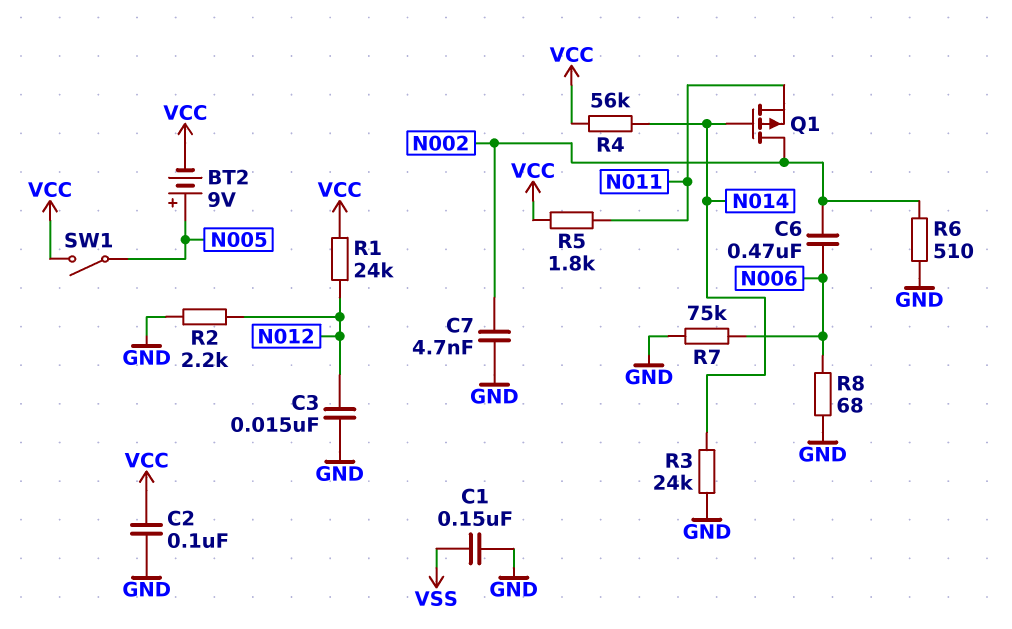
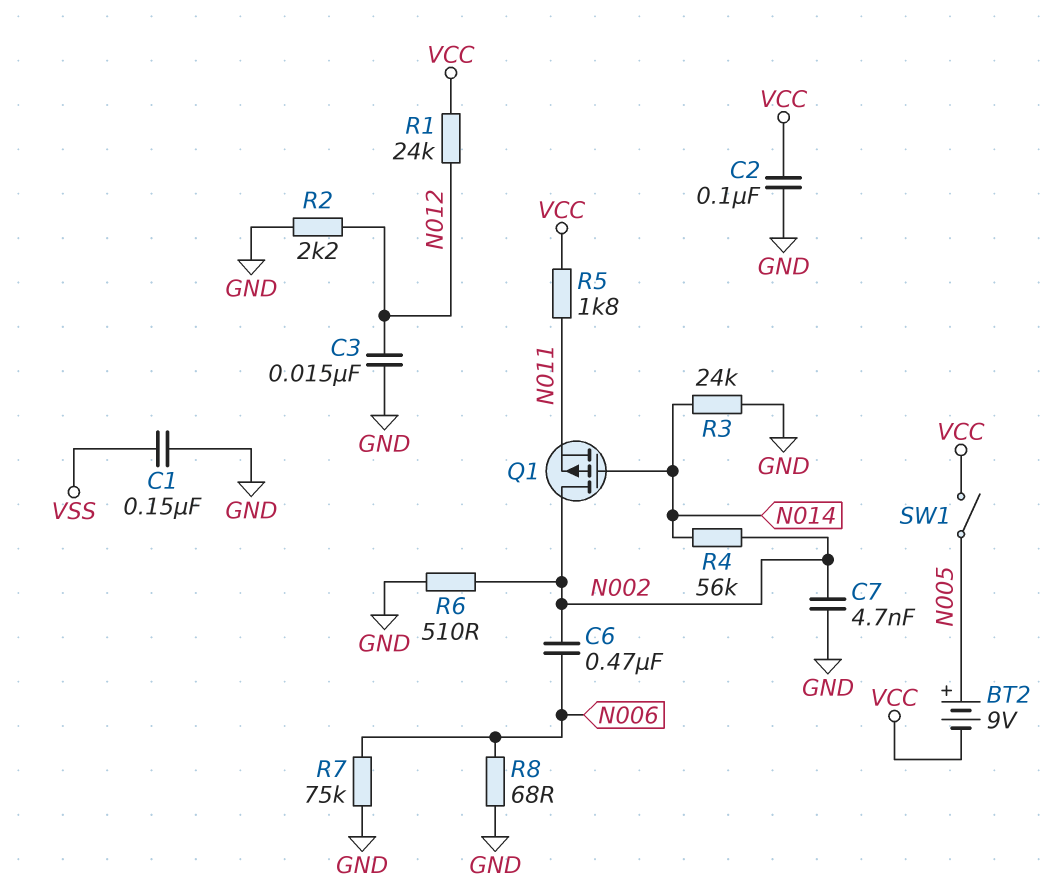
R4: 56k (N014, VCC) -> 56k (N002, N014)

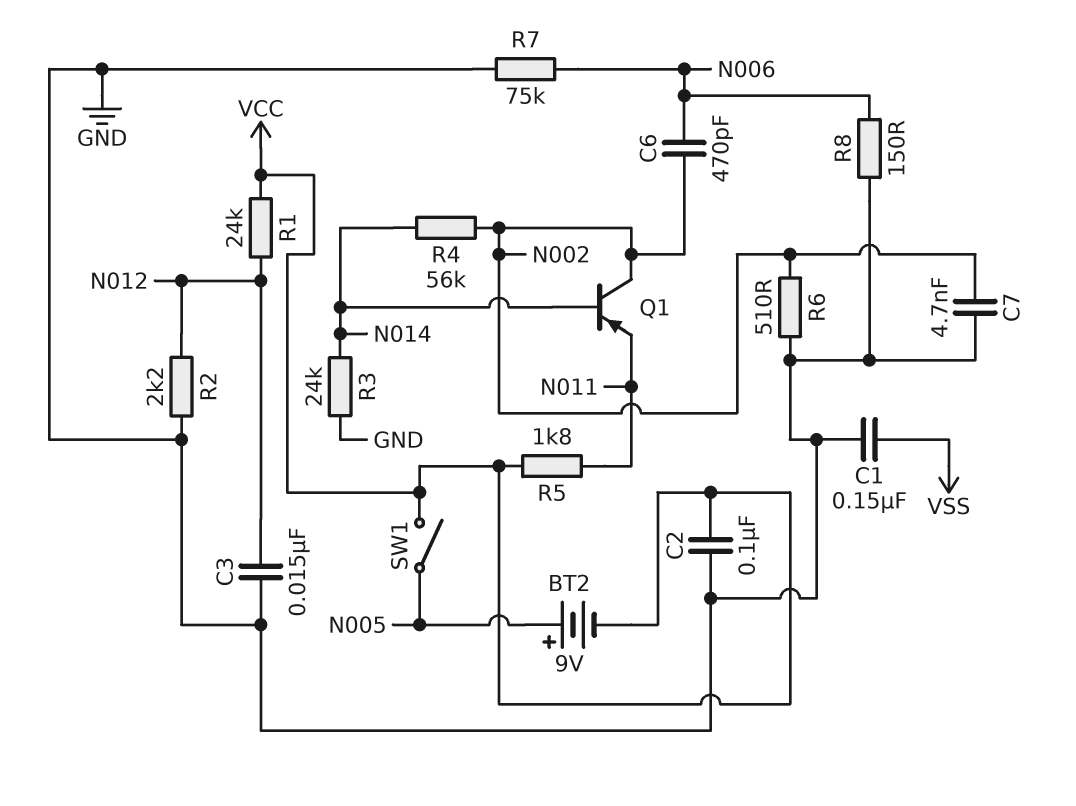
C6: 470nF (N002, N006) -> 470pF (N002, N006)
Q1: PMOS (G N014, D N002, S N011) -> PNP (B N014, C N002, E N011)
R8: 68 (GND, N006) -> 150 (GND, N006)

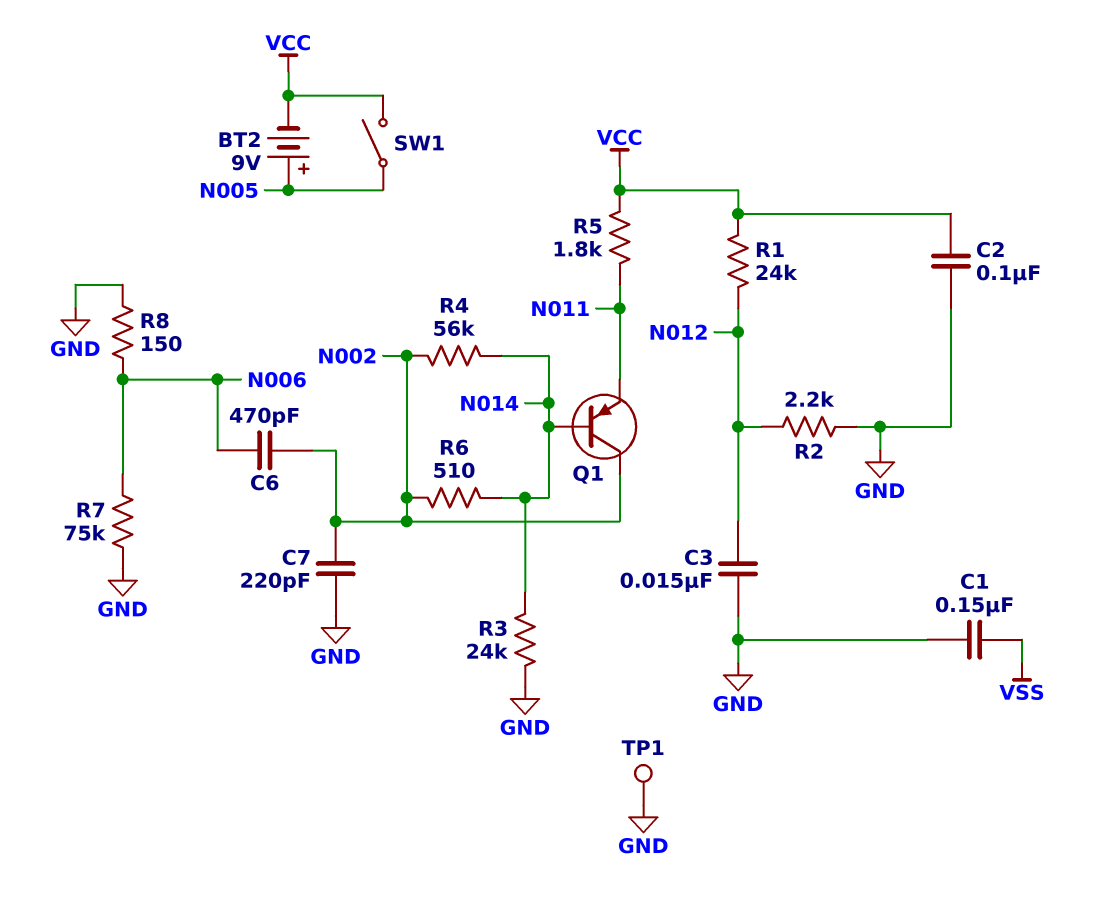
C7: 4.7nF (GND, N002) -> 220pF (GND, N002)
R6: 510 (GND, N002) -> 510 (N002, N014)
TP1: none -> test point (GND)

